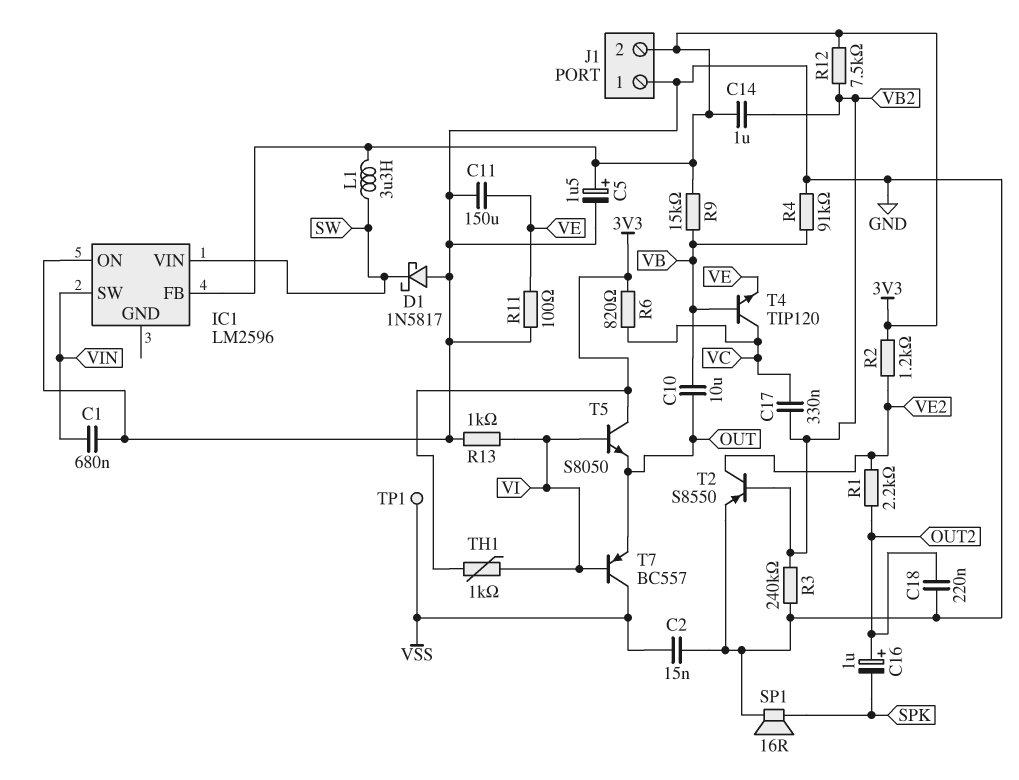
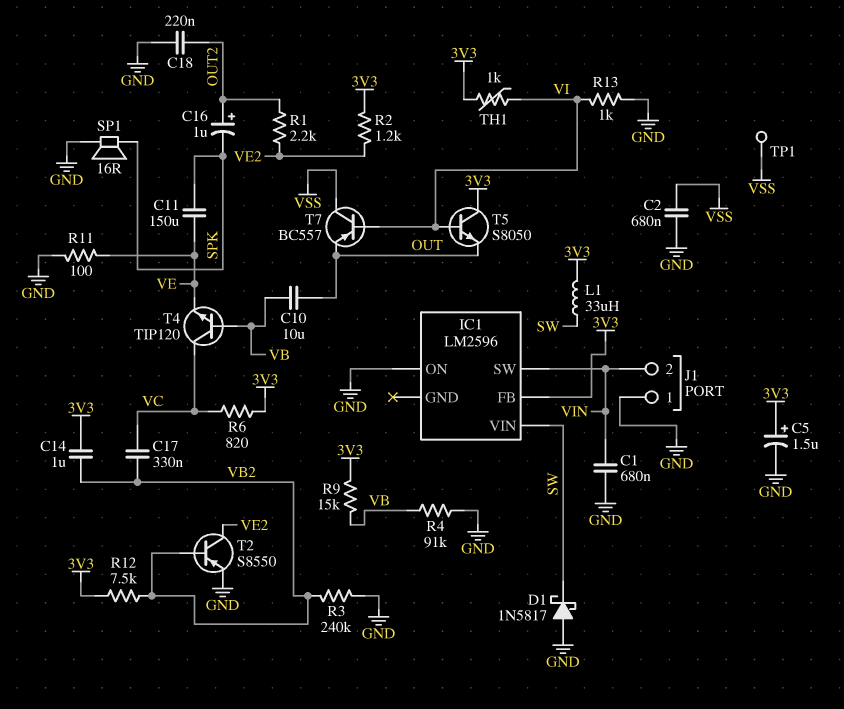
C2: 15nF (GND, VSS) -> 680nF (GND, VSS)
C11: 150uF (GND, VE) -> 150uF (SPK, VE)
J1 pin 2: 3V3 -> VIN
L1: 3.3uH (3V3, SW) -> 33uH (3V3, SW)

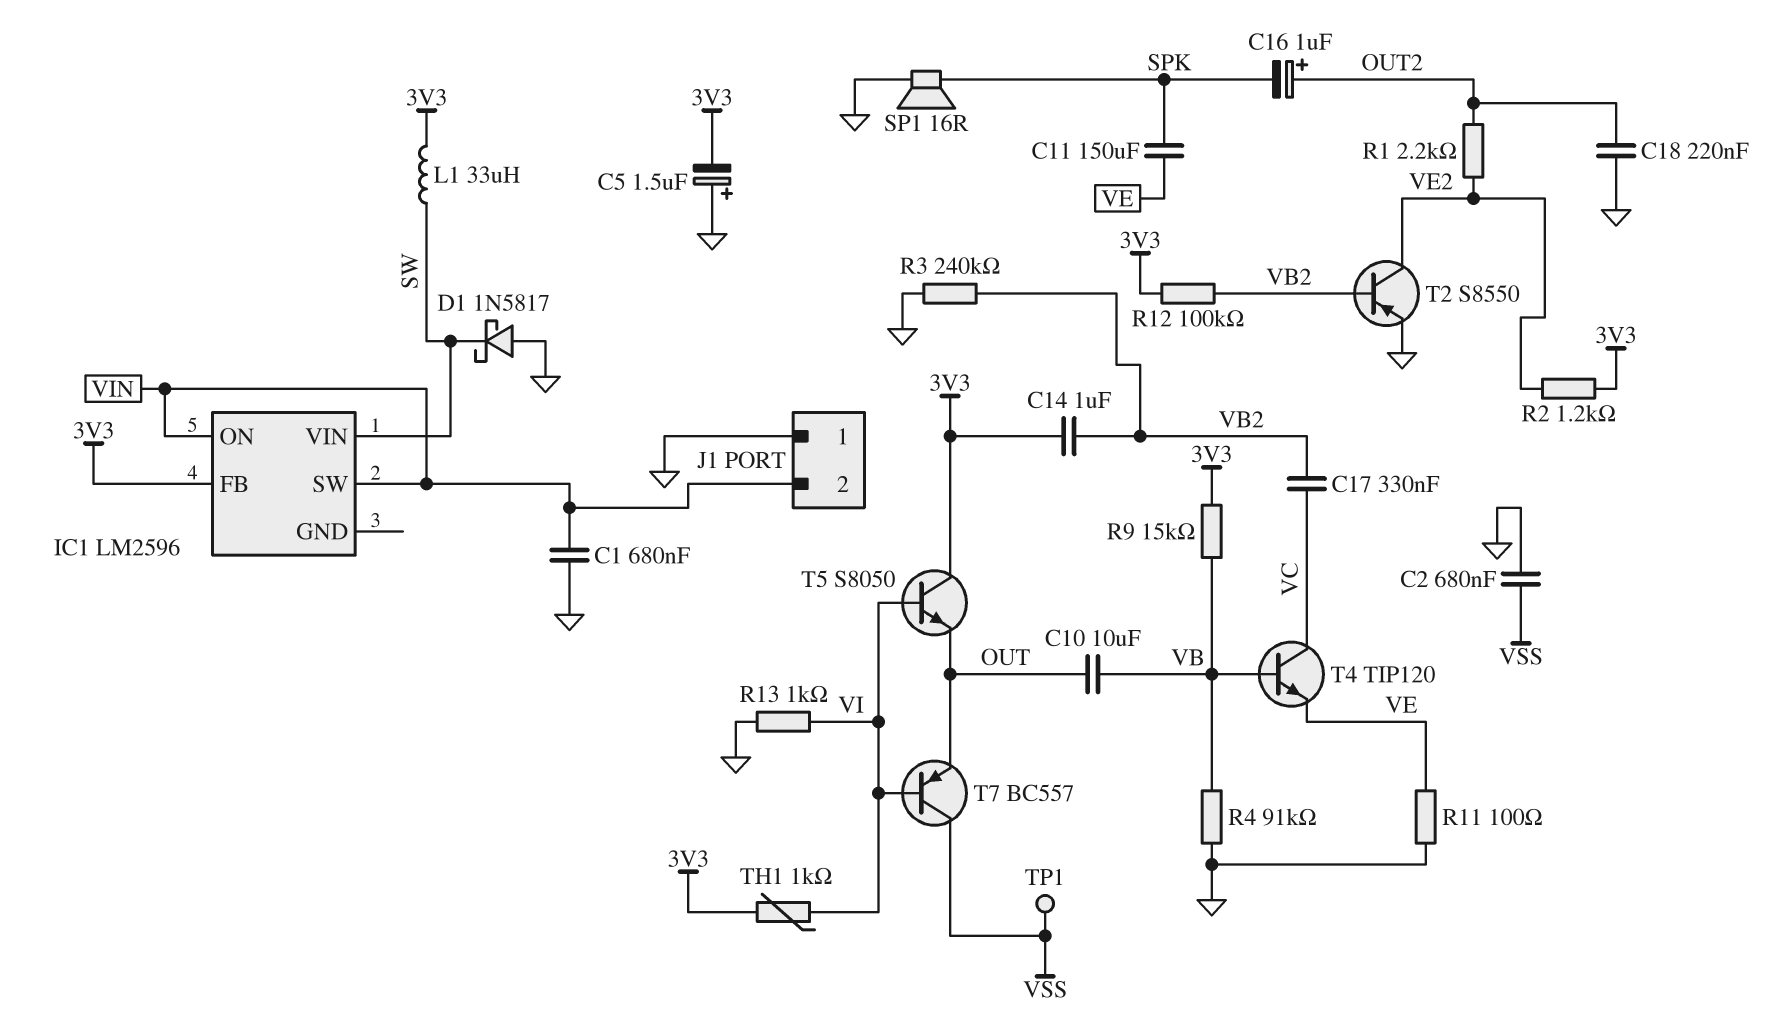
C5: 1.5uF (plus 3V3, minus GND) -> 1.5uF (plus GND, minus 3V3)
IC1 pin ON: GND -> VIN
R6: 820 (3V3, VC) -> none
R12: 7.5k (3V3, VB2) -> 100k (3V3, VB2)

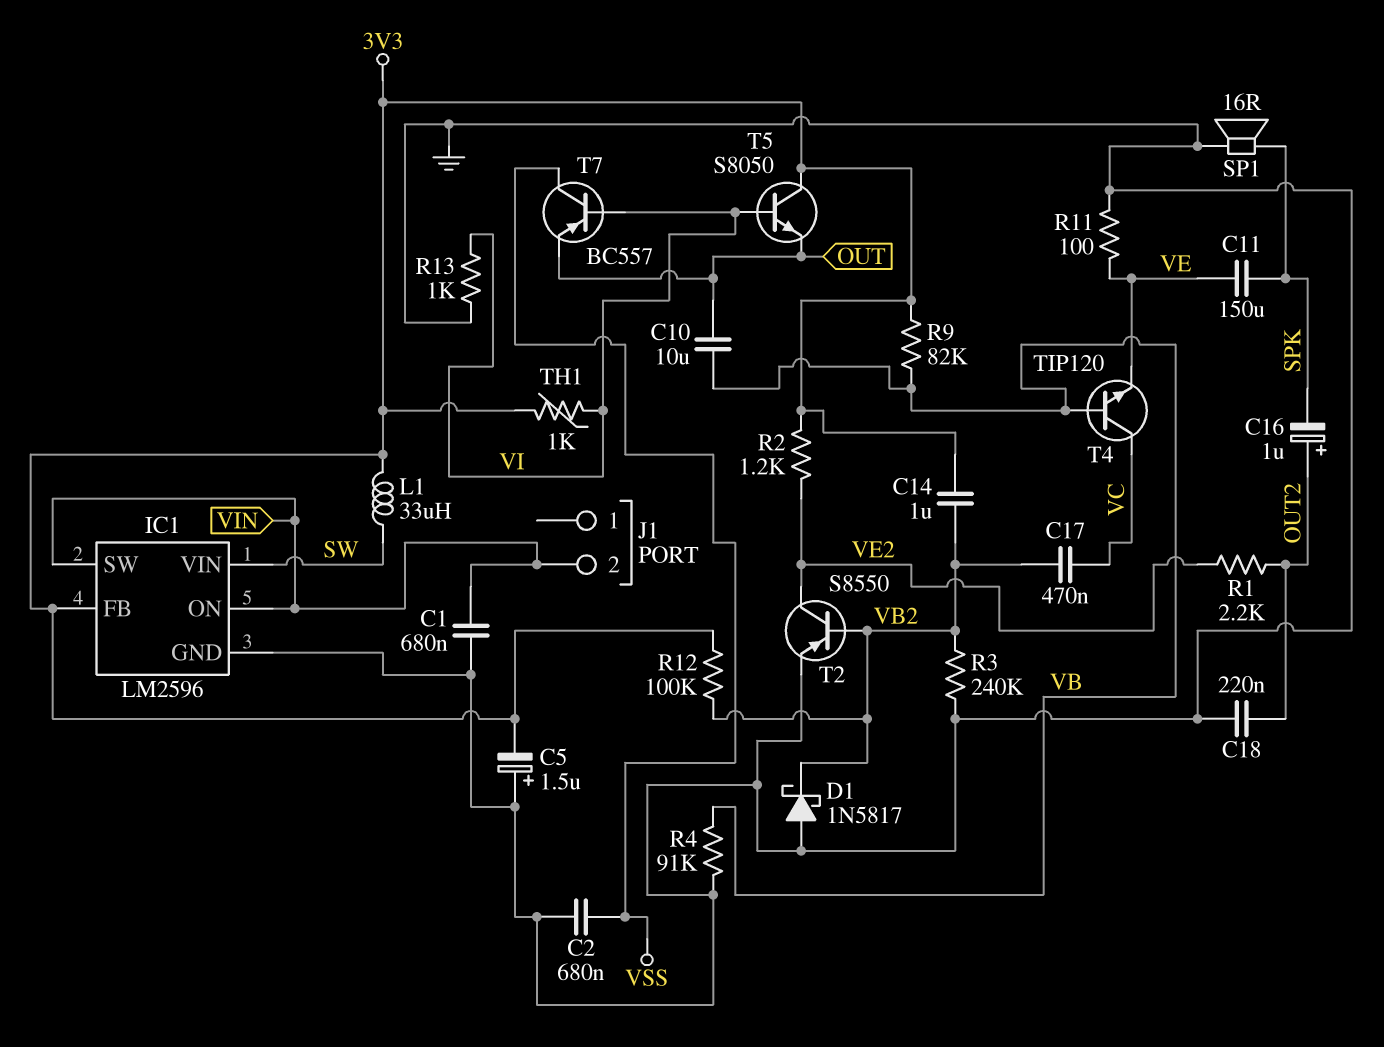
C17: 330nF (VB2, VC) -> 470nF (VB2, VC)
D1: schottky 1N5817 (A GND, K SW) -> schottky 1N5817 (A GND, K VB2)
IC1 pin GND: none -> GND
J1 pin 1: GND -> none
R9: 15k (3V3, VB) -> 82k (3V3, VB)
TP1: test point (VSS) -> none

